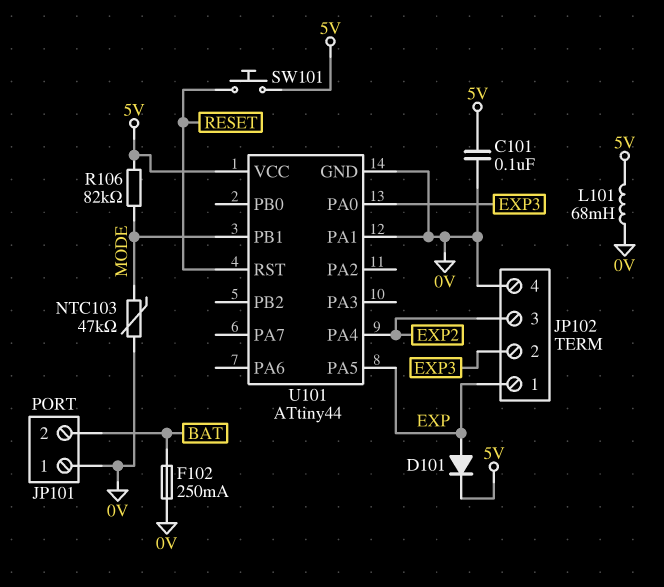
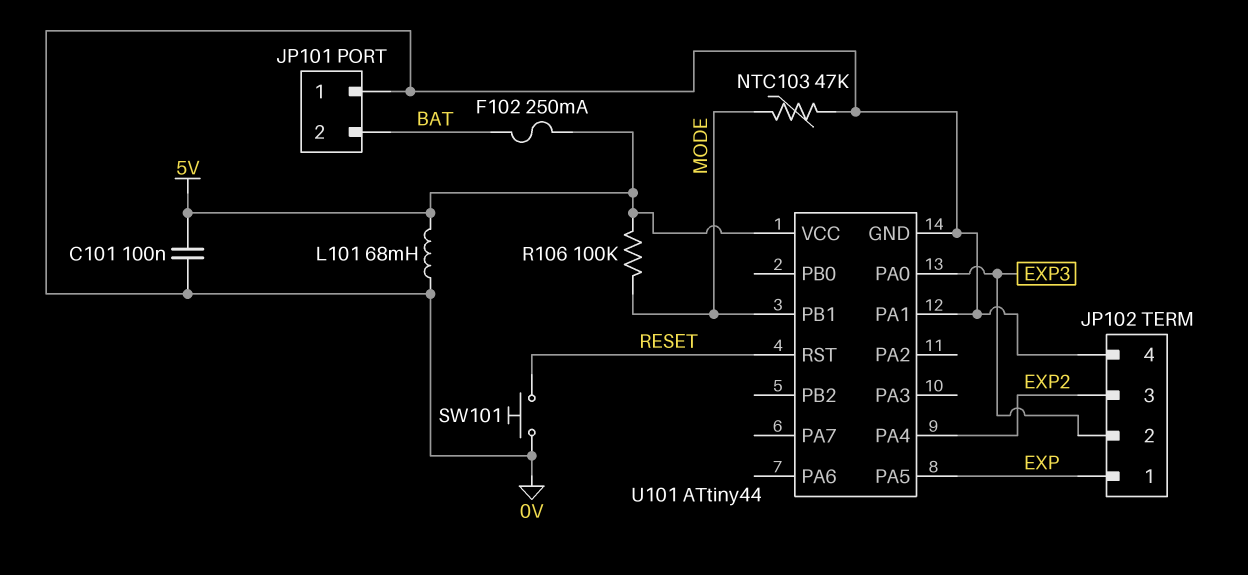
D101: diode (A EXP, K 5V) -> none
F102: 250mA (0V, BAT) -> 250mA (5V, BAT)
R106: 82k (5V, MODE) -> 100k (5V, MODE)
SW101: button (5V, RESET) -> button (0V, RESET)

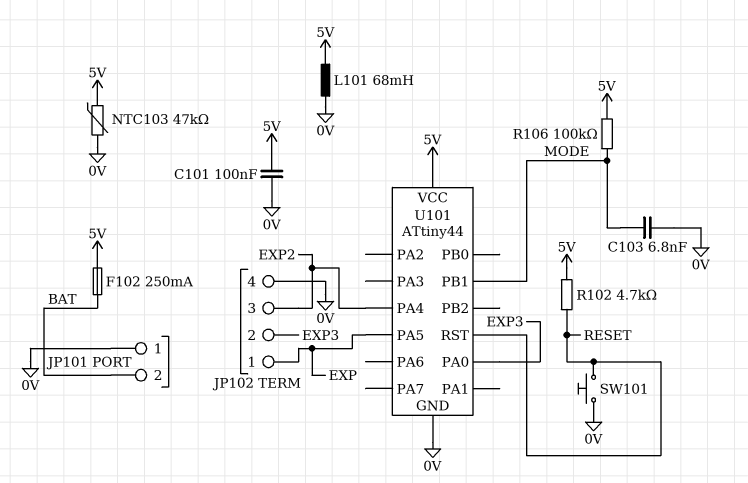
C103: none -> 6.8nF (0V, MODE)
NTC103: 47k (0V, MODE) -> 47k (0V, 5V)
R102: none -> 4.7k (5V, RESET)
U101 pin PA1: 0V -> none

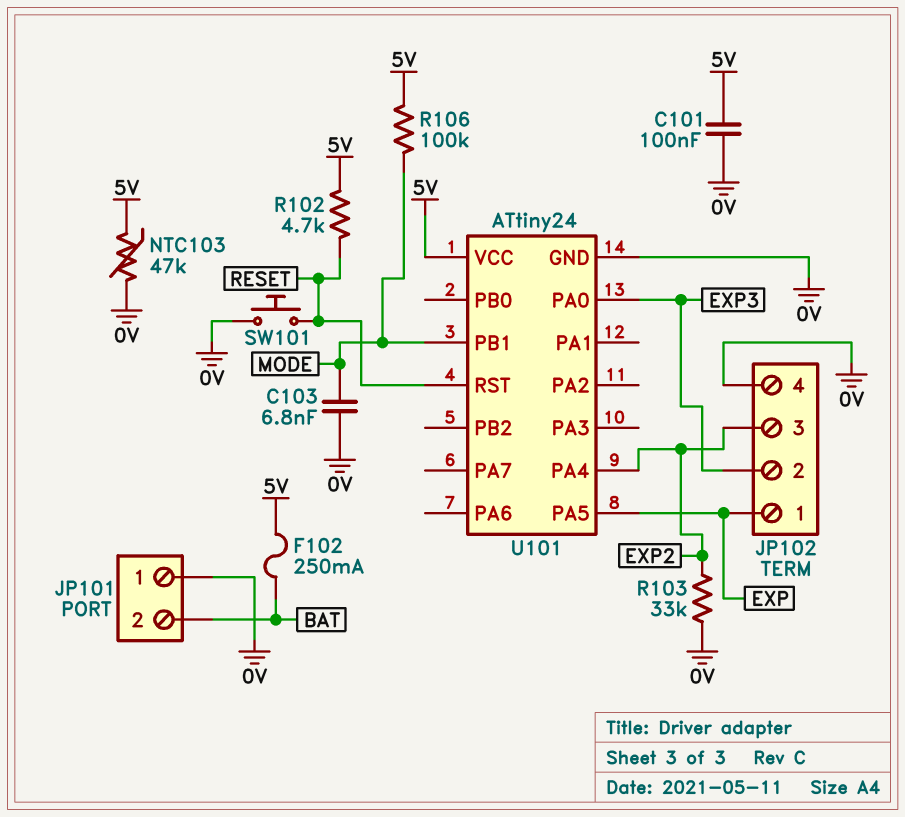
L101: 68mH (0V, 5V) -> none
R103: none -> 33k (0V, EXP2)
U101: ATtiny44 -> ATtiny24

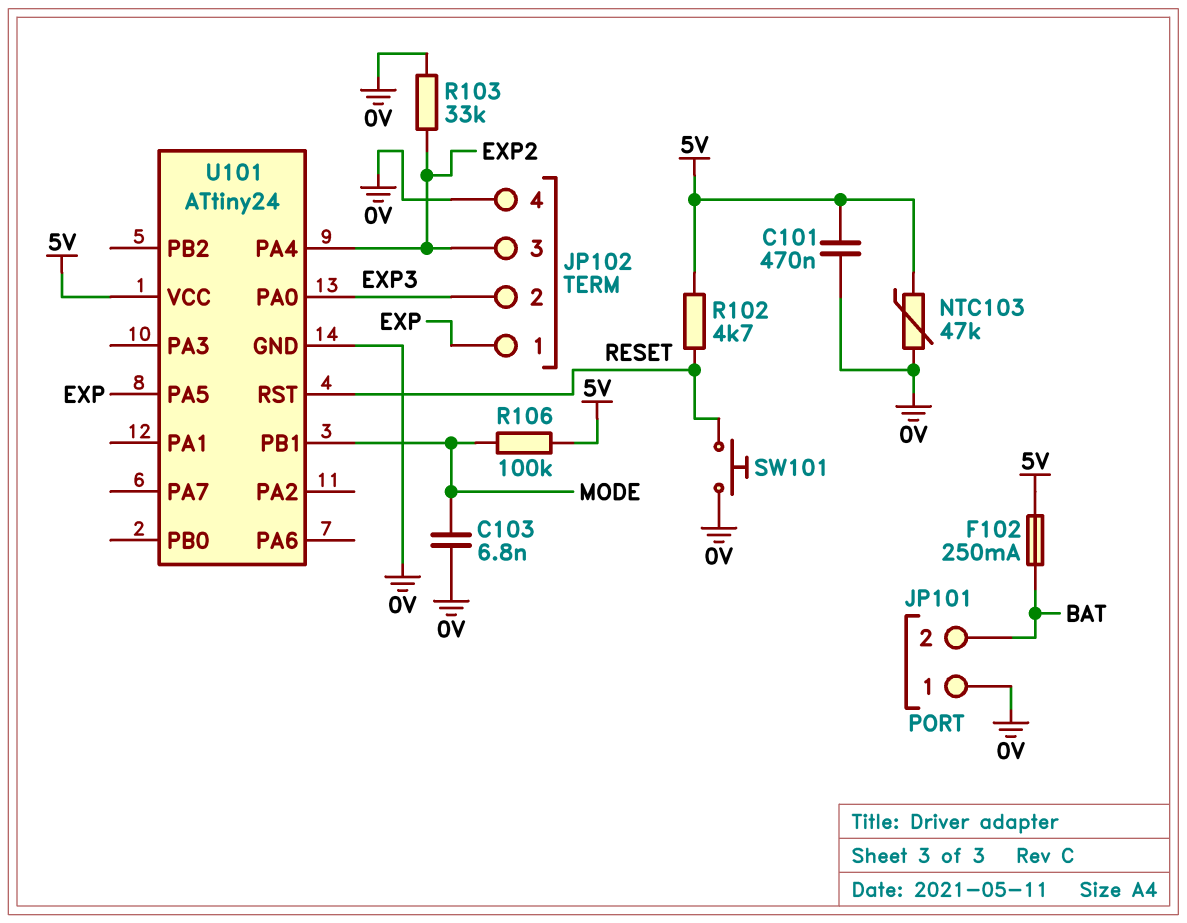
C101: 100nF (0V, 5V) -> 470nF (0V, 5V)

